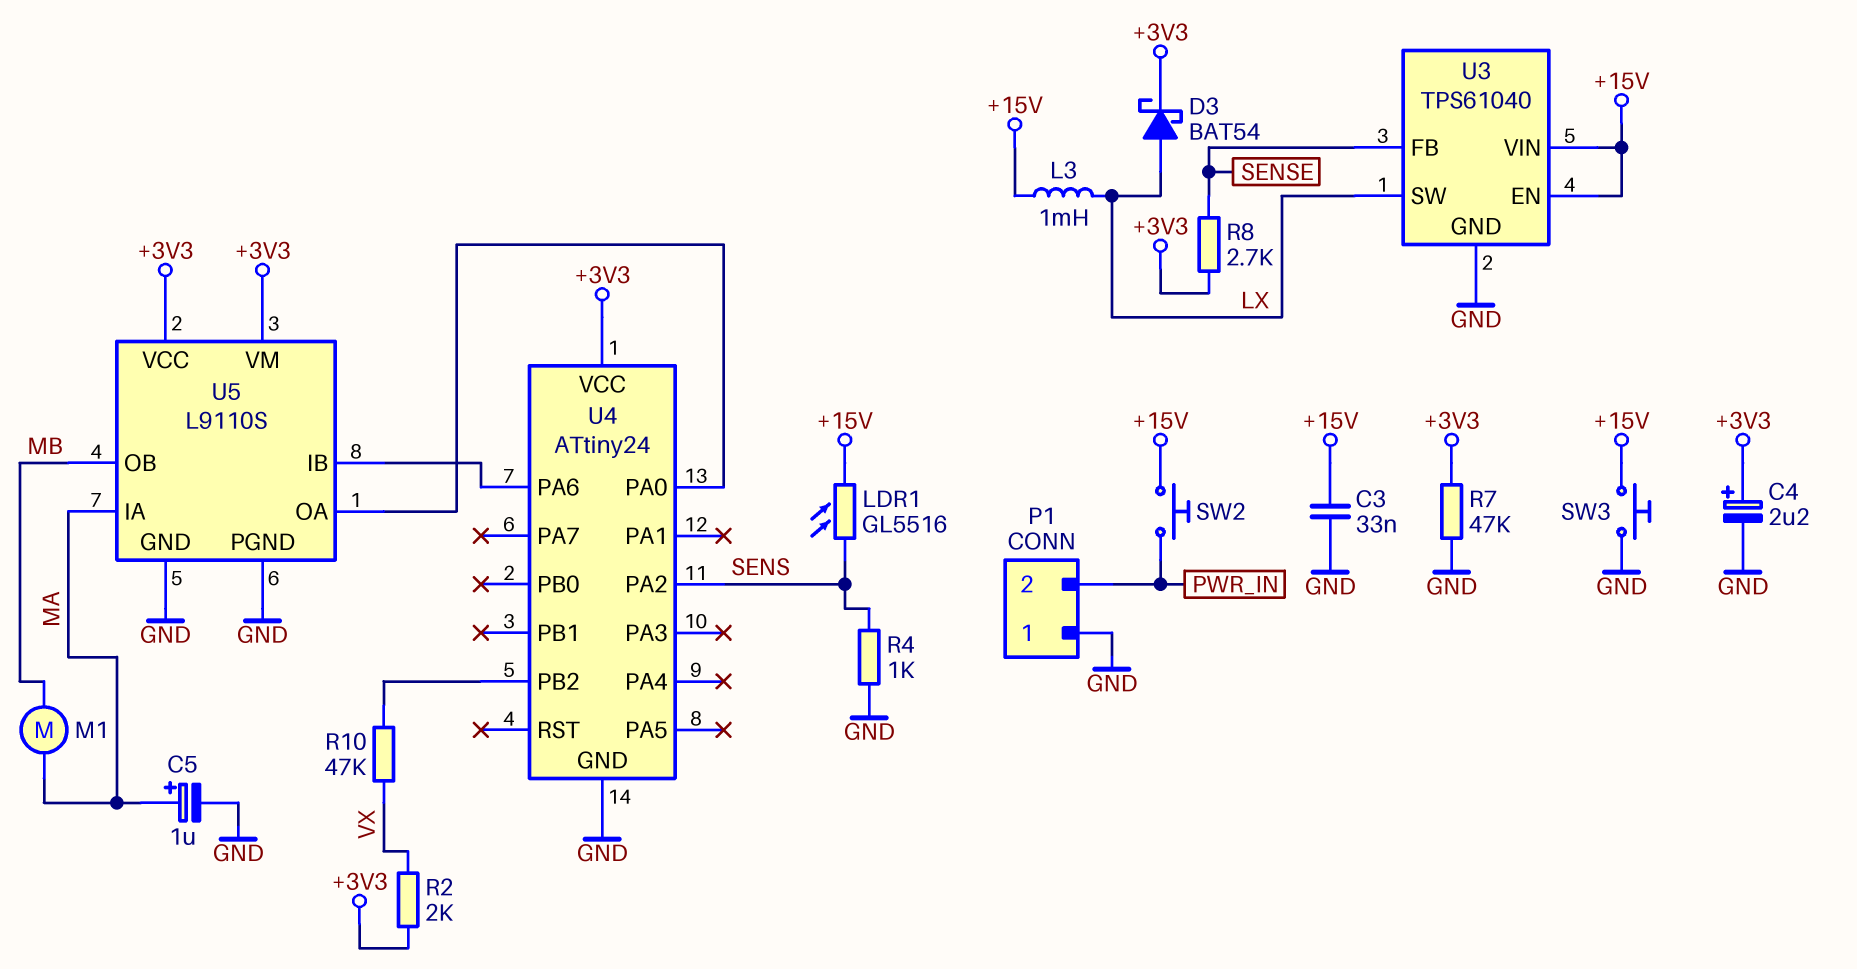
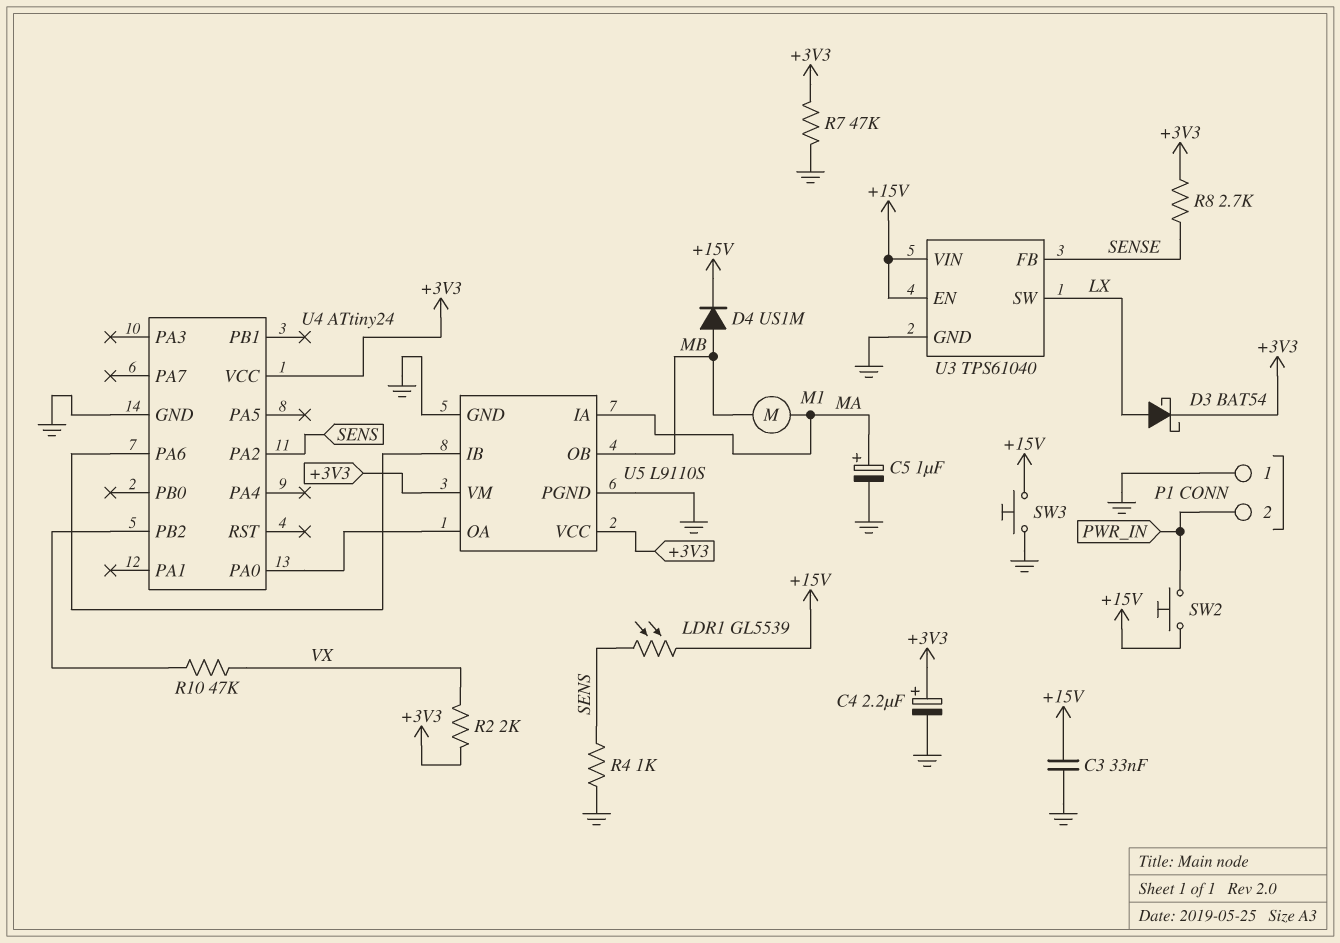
D4: none -> diode US1M (A MB, K +15V)
L3: 1mH (+15V, LX) -> none
LDR1: GL5516 (+15V, SENS) -> GL5539 (+15V, SENS)

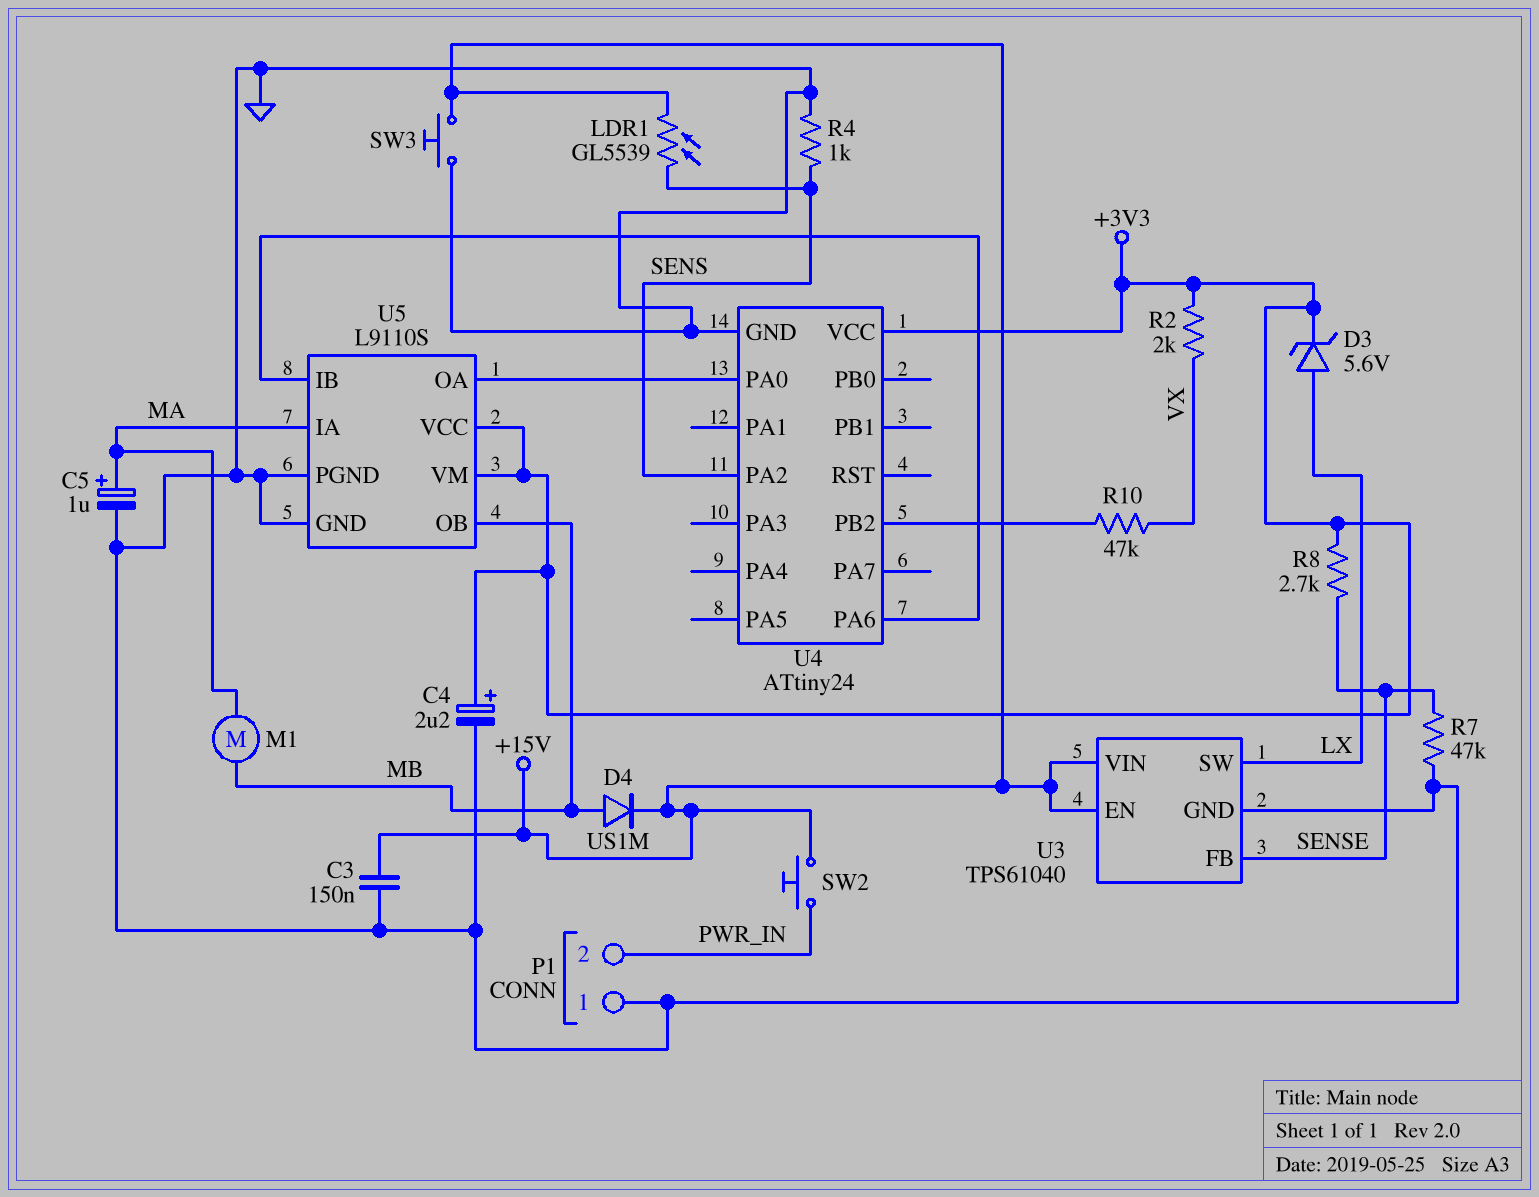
C3: 33nF (+15V, GND) -> 150nF (+15V, GND)
D3: schottky BAT54 (A LX, K +3V3) -> zener 5.6V (A LX, K +3V3)
R7: 47k (+3V3, GND) -> 47k (GND, SENSE)

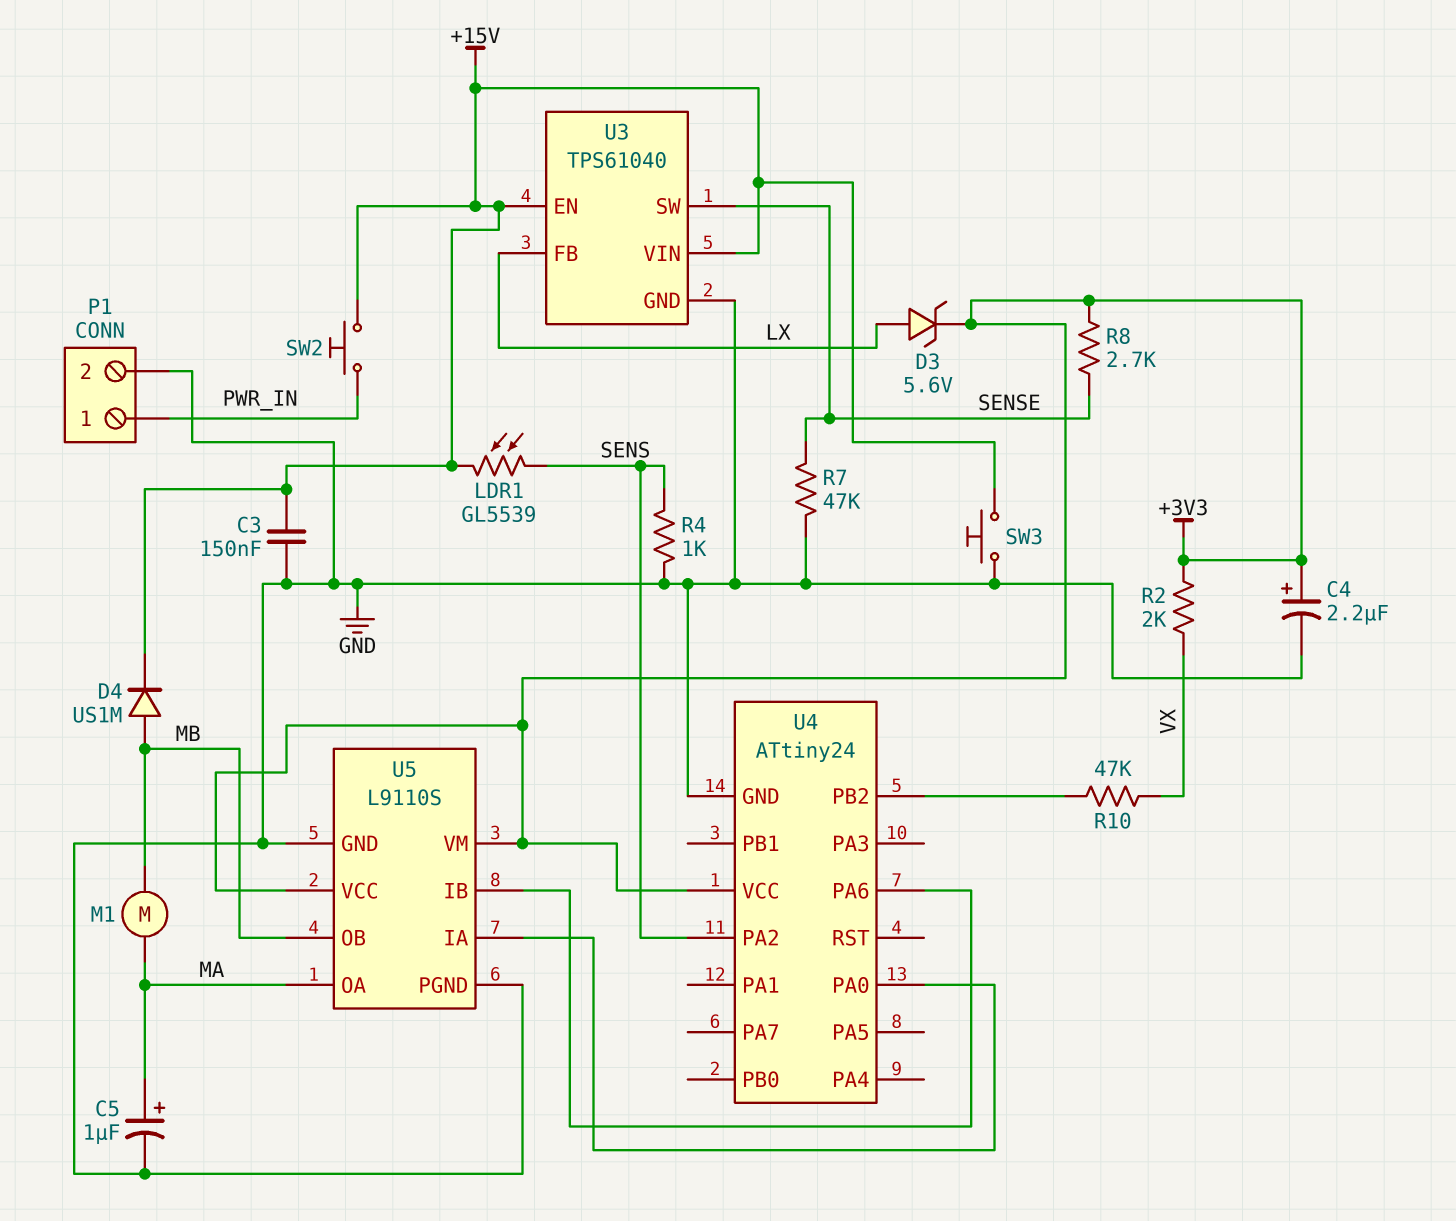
P1 pin 1: GND -> PWR_IN
P1 pin 2: PWR_IN -> GND
U3 pin FB: SENSE -> LX
U3 pin SW: LX -> SENSE
U5 pin IA: MA -> U4/PA0
U5 pin OA: U4/PA0 -> MA

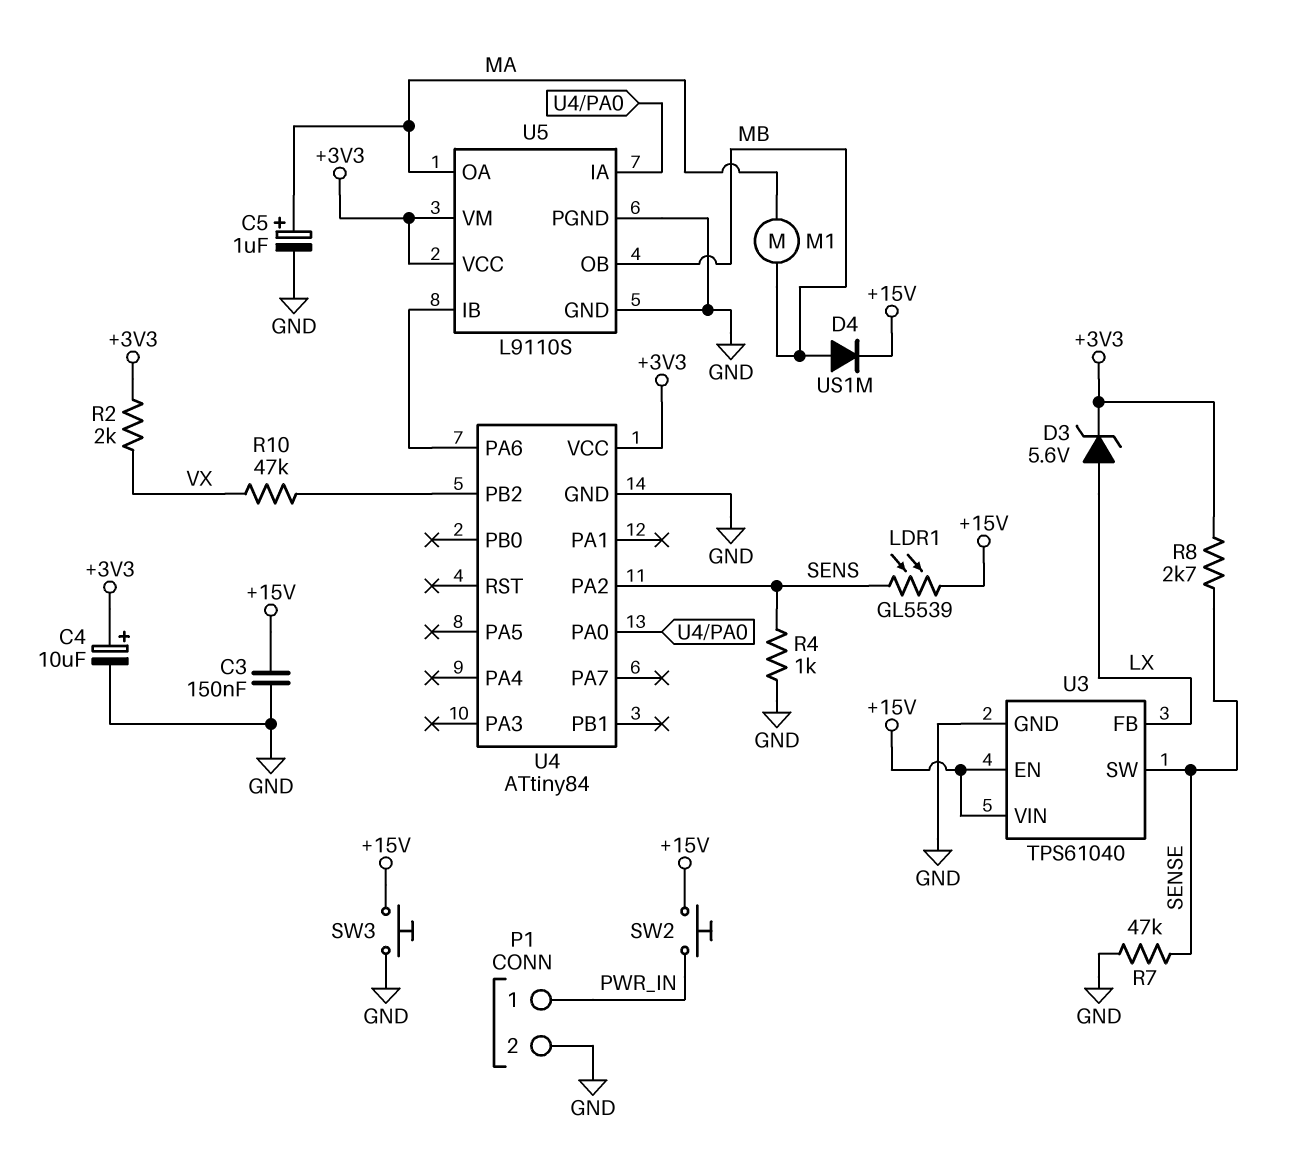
C4: 2.2uF (plus +3V3, minus GND) -> 10uF (plus +3V3, minus GND)
U4: ATtiny24 -> ATtiny84

